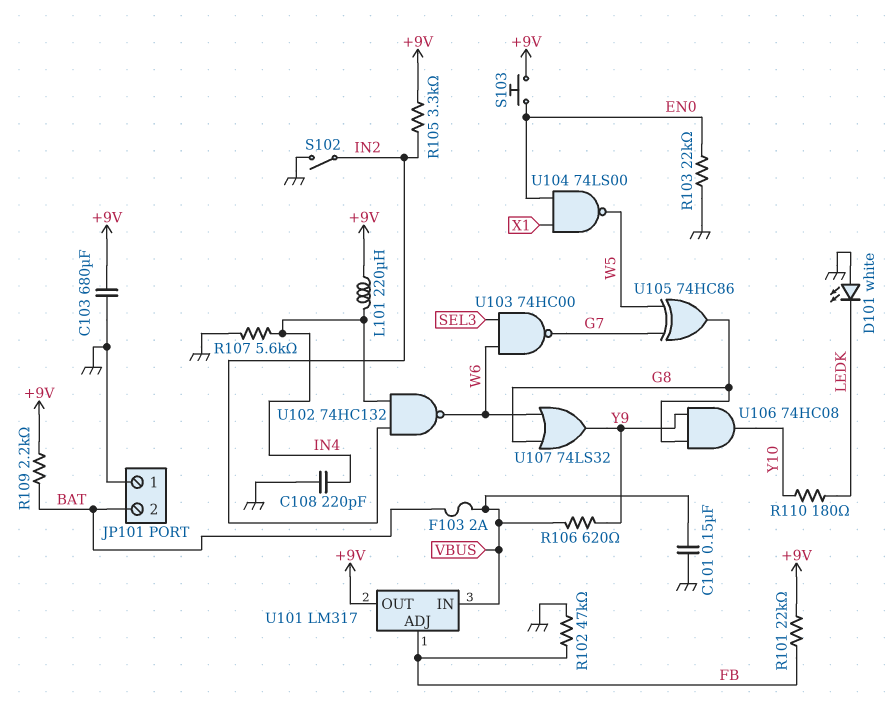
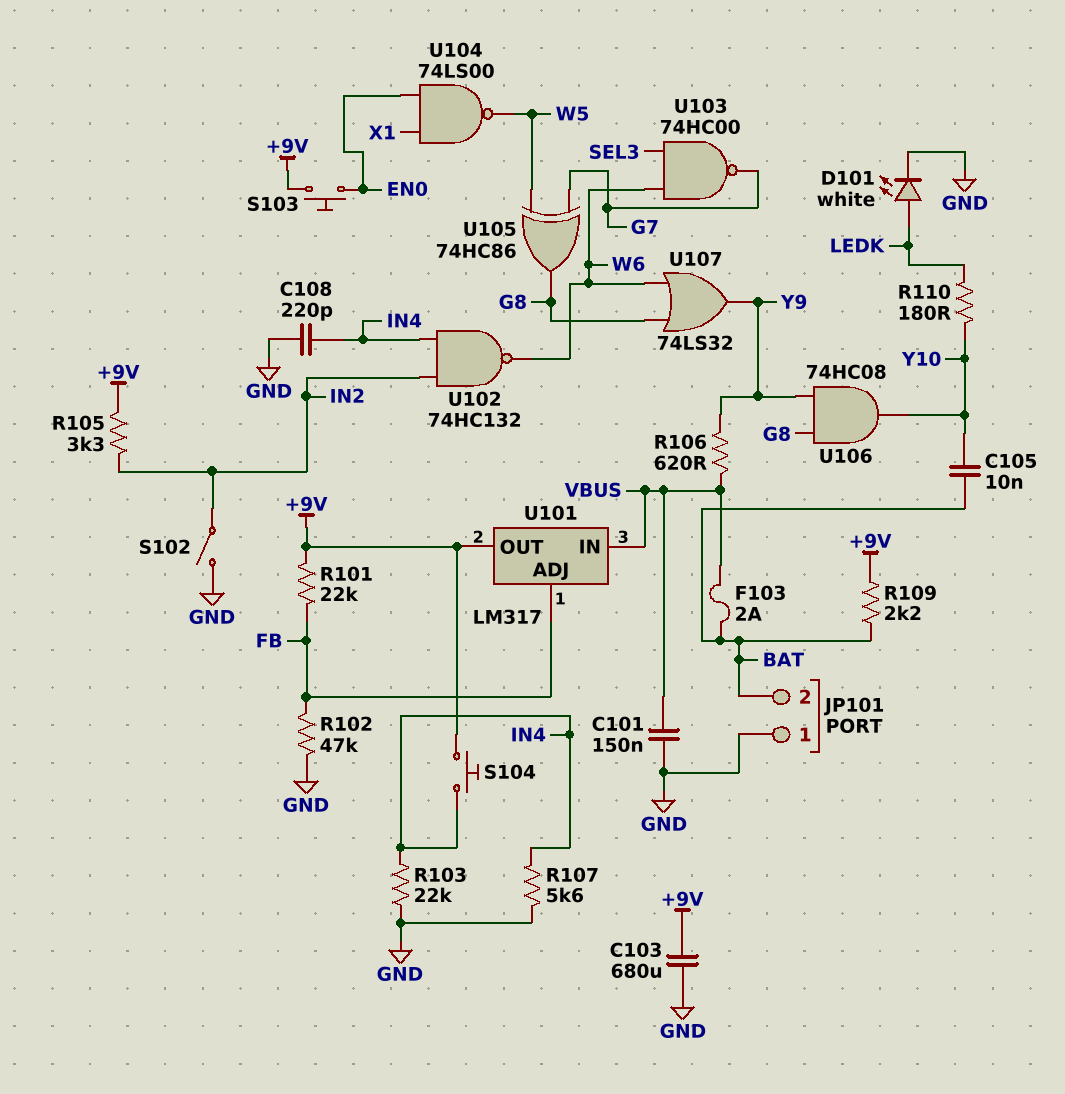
C105: none -> 10nF (BAT, Y10)
D101: LED white (A GND, K LEDK) -> LED white (A LEDK, K GND)
L101: 220uH (+9V, IN4) -> none
R103: 22k (EN0, GND) -> 22k (GND, IN4)
S104: none -> button (+9V, IN4)

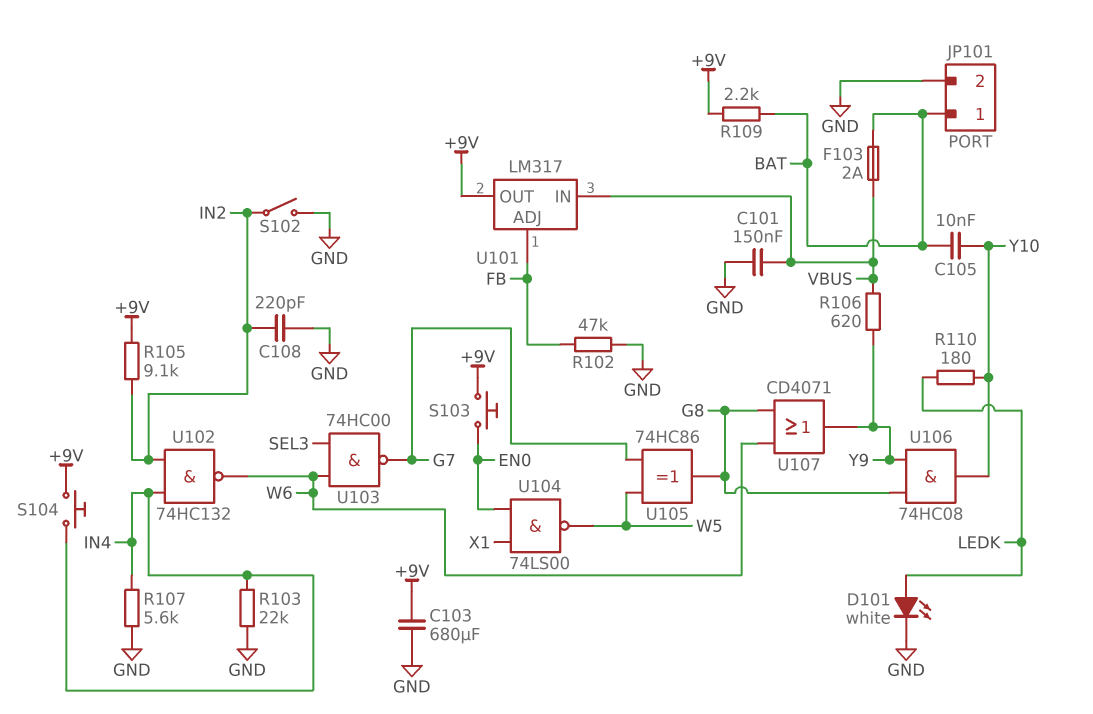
C108: 220pF (GND, IN4) -> 220pF (GND, IN2)
JP101 pin 1: GND -> BAT
JP101 pin 2: BAT -> GND
R101: 22k (+9V, FB) -> none
R105: 3.3k (+9V, IN2) -> 9.1k (+9V, IN2)
U107: OR 74LS32 (in G8, in W6, out Y9) -> OR CD4071 (in G8, in W6, out Y9)

